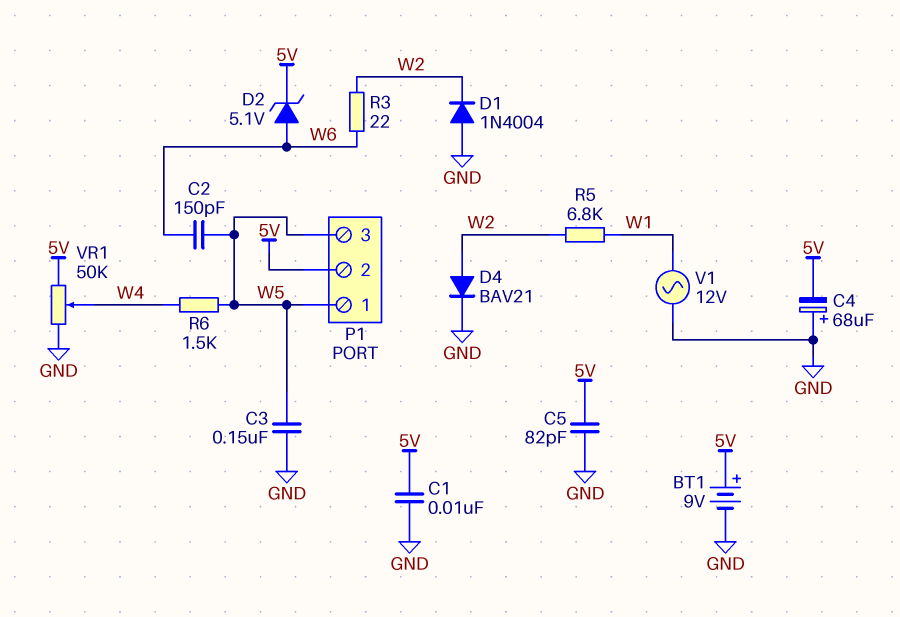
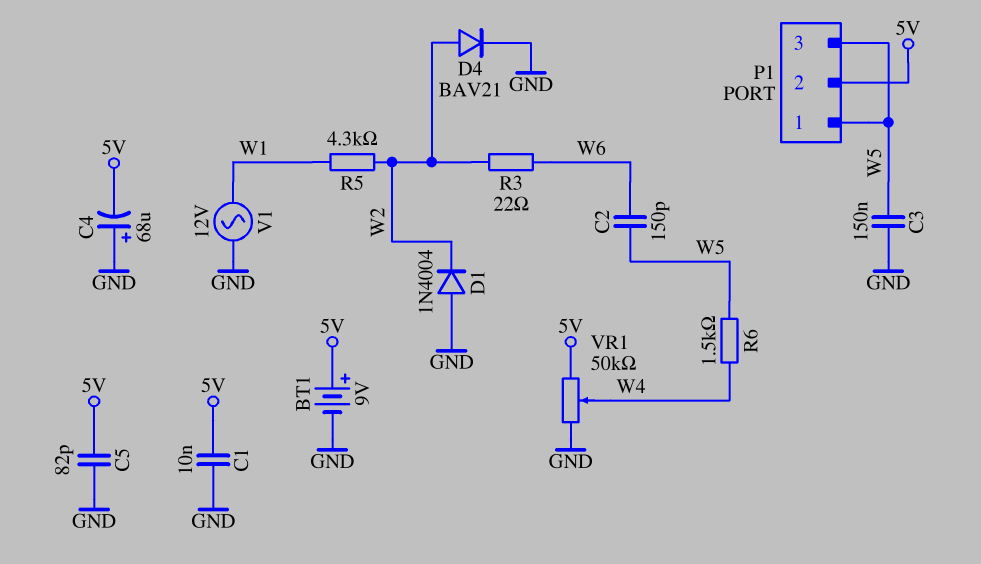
D2: zener 5.1V (A W6, K 5V) -> none
R5: 6.8k (W1, W2) -> 4.3k (W1, W2)

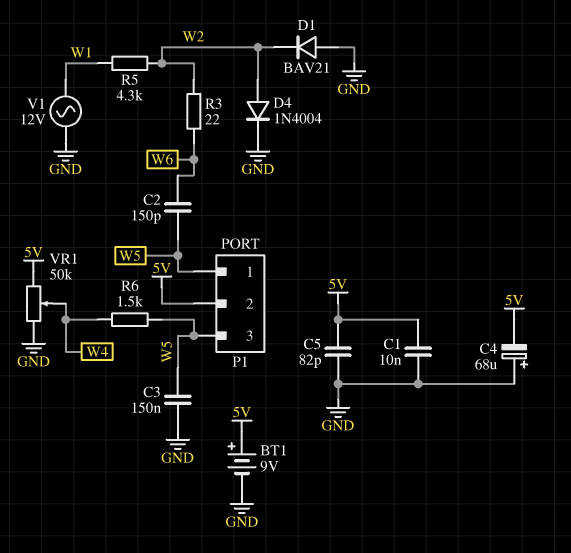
D1: diode 1N4004 (A GND, K W2) -> diode BAV21 (A GND, K W2)
D4: diode BAV21 (A W2, K GND) -> diode 1N4004 (A W2, K GND)

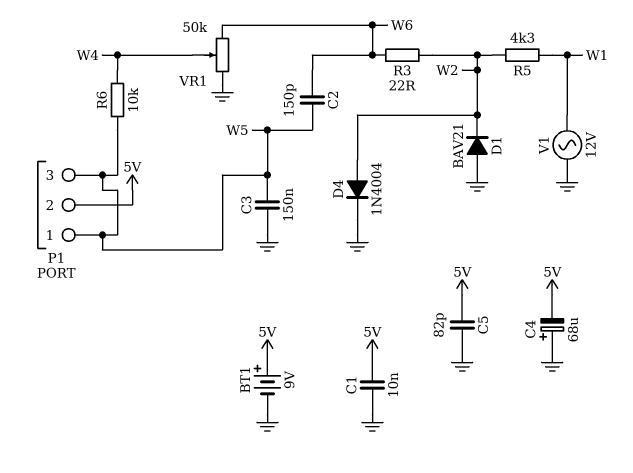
R6: 1.5k (W4, W5) -> 10k (W4, W5)
VR1: 50k (5V, GND, wiper W4) -> 50k (GND, W6, wiper W4)

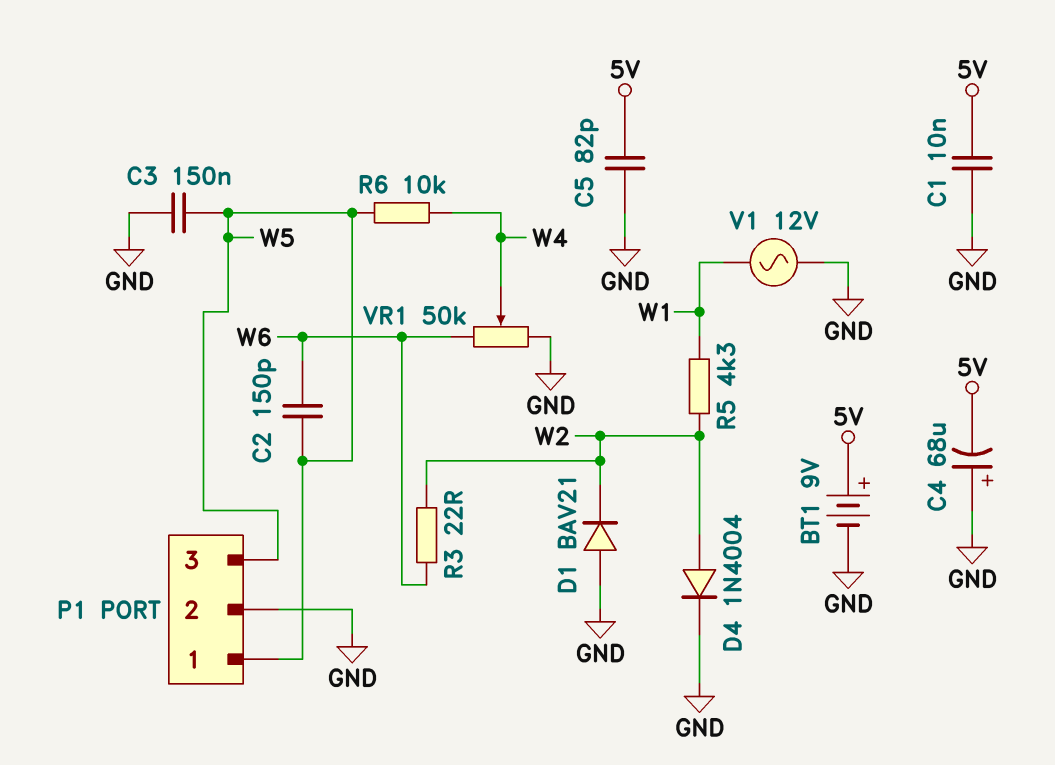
P1 pin 2: 5V -> GND

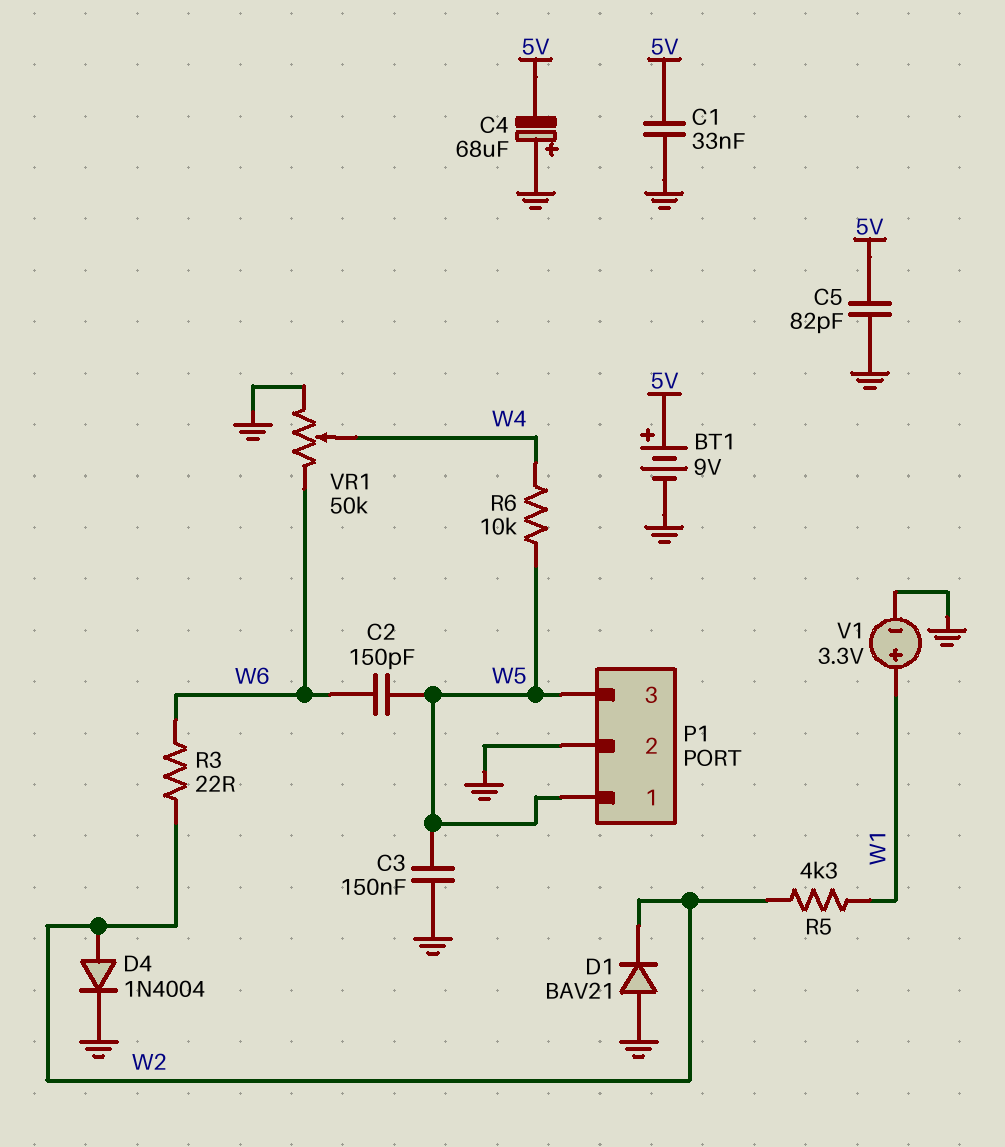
C1: 10nF (5V, GND) -> 33nF (5V, GND)
V1: AC 12V (GND, W1) -> 3.3V (plus W1, minus GND)

